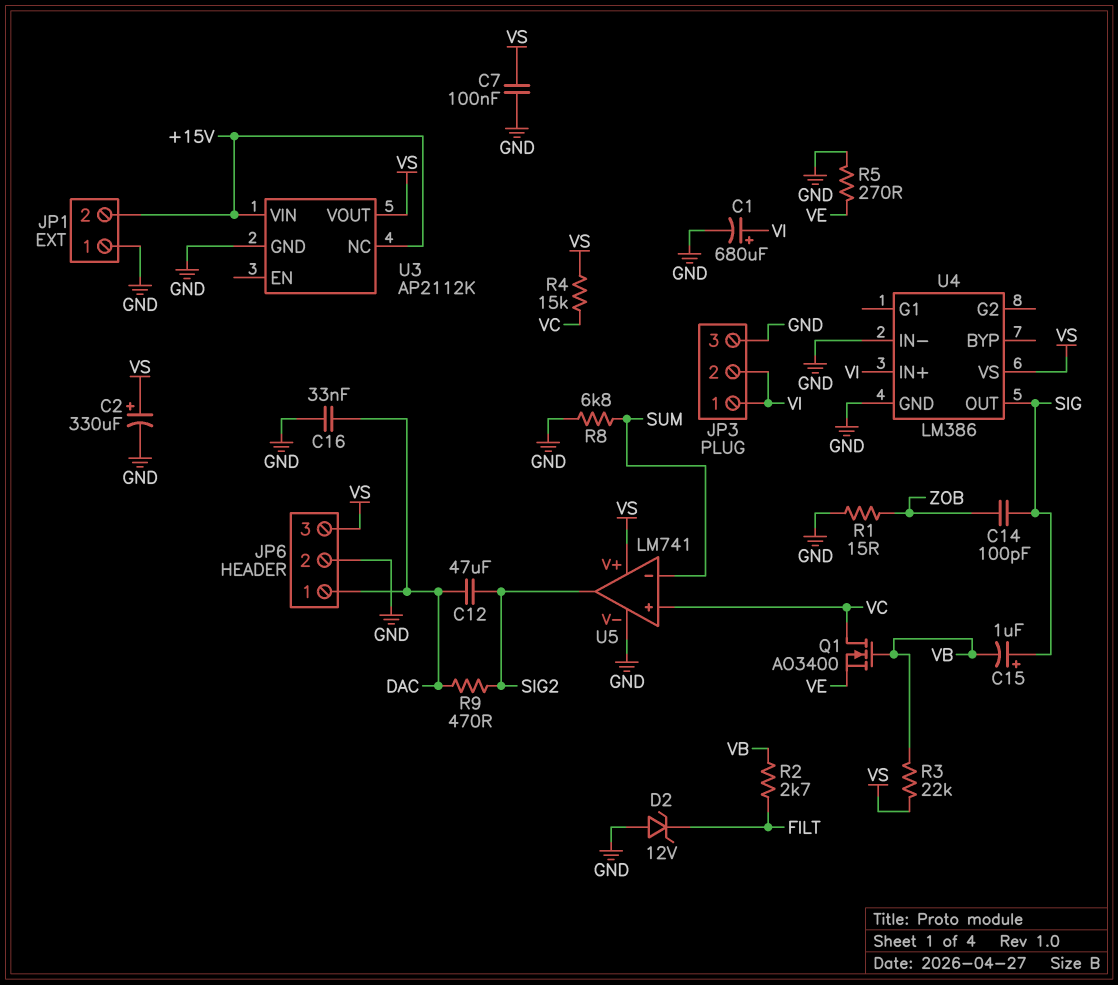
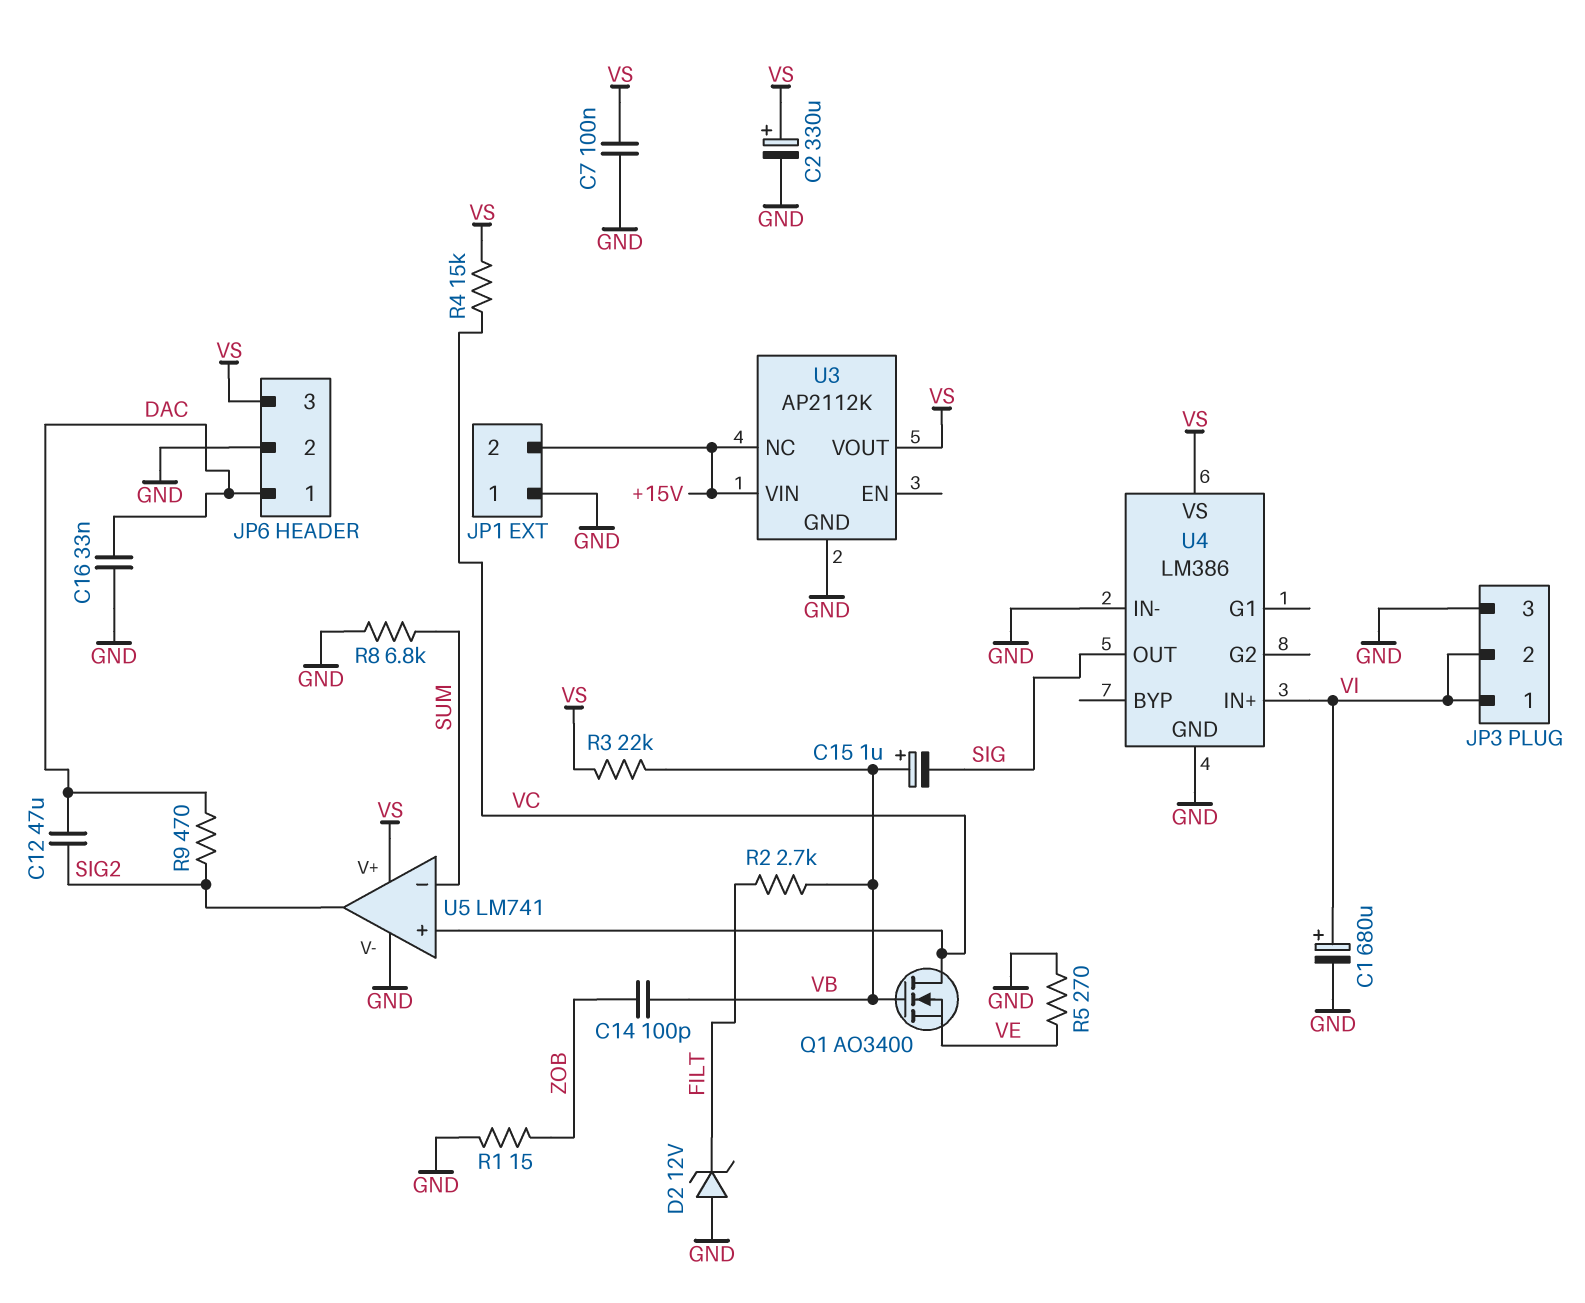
C14: 100pF (SIG, ZOB) -> 100pF (VB, ZOB)
C15: 1uF (plus SIG, minus VB) -> 1uF (plus VB, minus SIG)

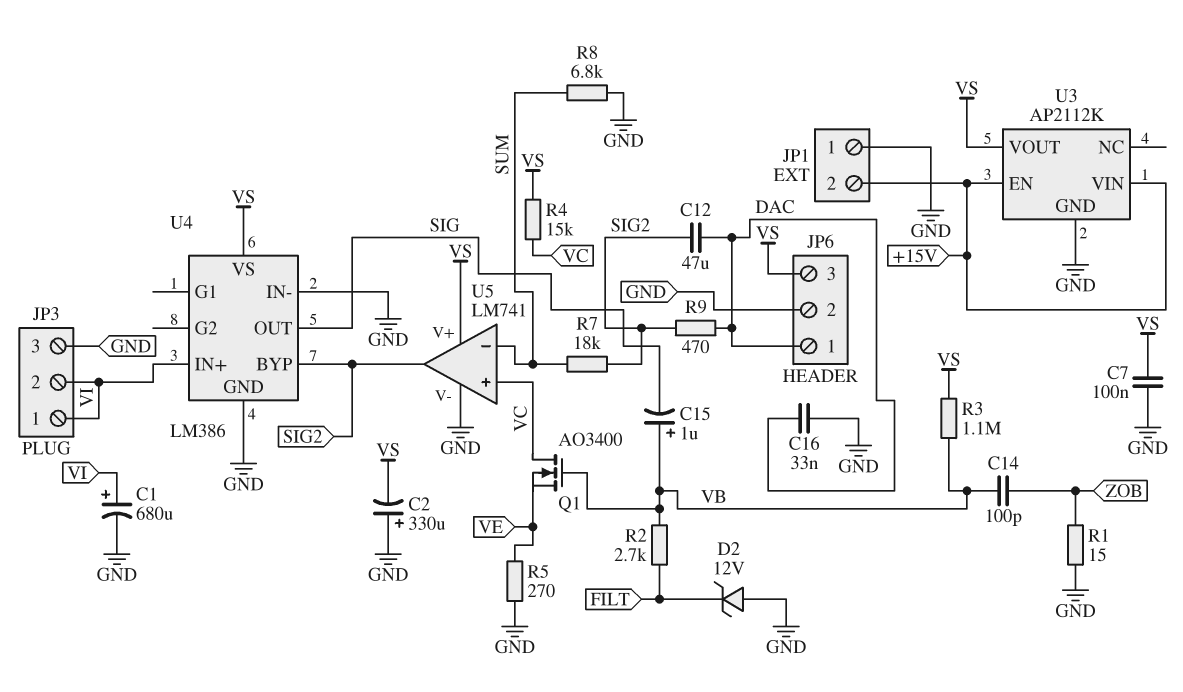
C2: 330uF (plus VS, minus GND) -> 330uF (plus GND, minus VS)
R3: 22k (VB, VS) -> 1.1M (VB, VS)
R7: none -> 18k (SIG2, SUM)
U3 pin EN: none -> +15V
U3 pin NC: +15V -> none
U4 pin BYP: none -> SIG2

